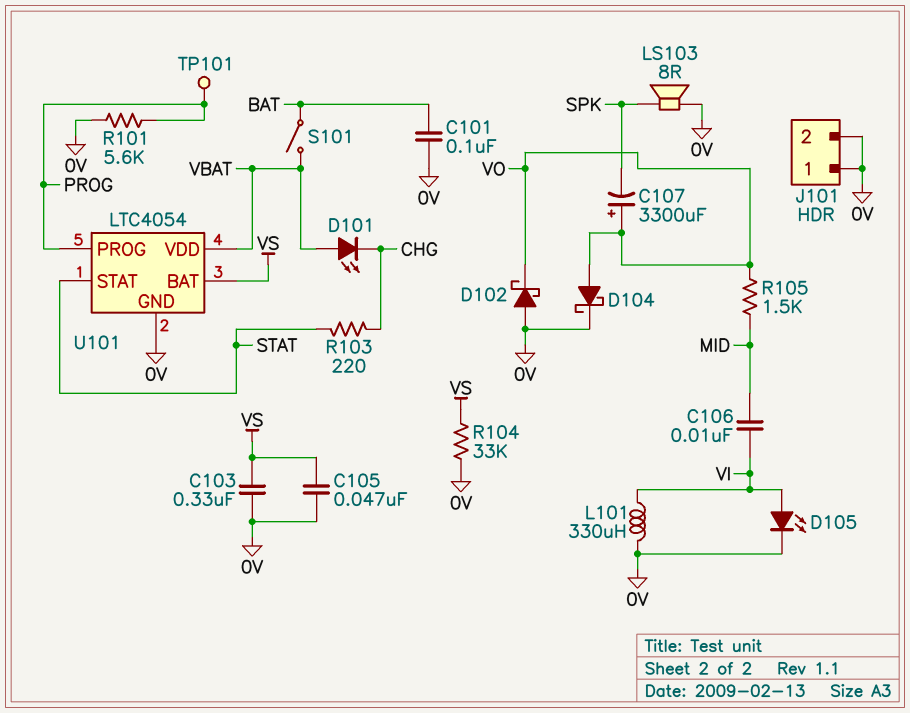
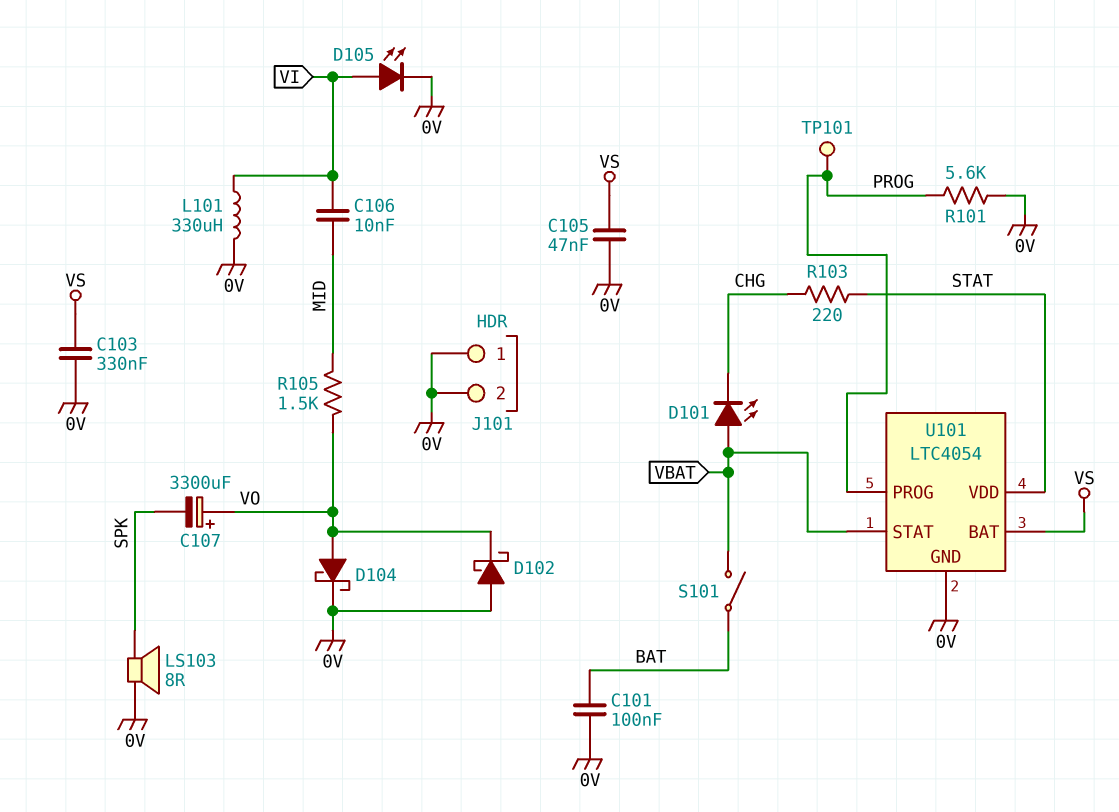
R104: 33k (0V, VS) -> none
U101 pin STAT: STAT -> VBAT
U101 pin VDD: VBAT -> STAT

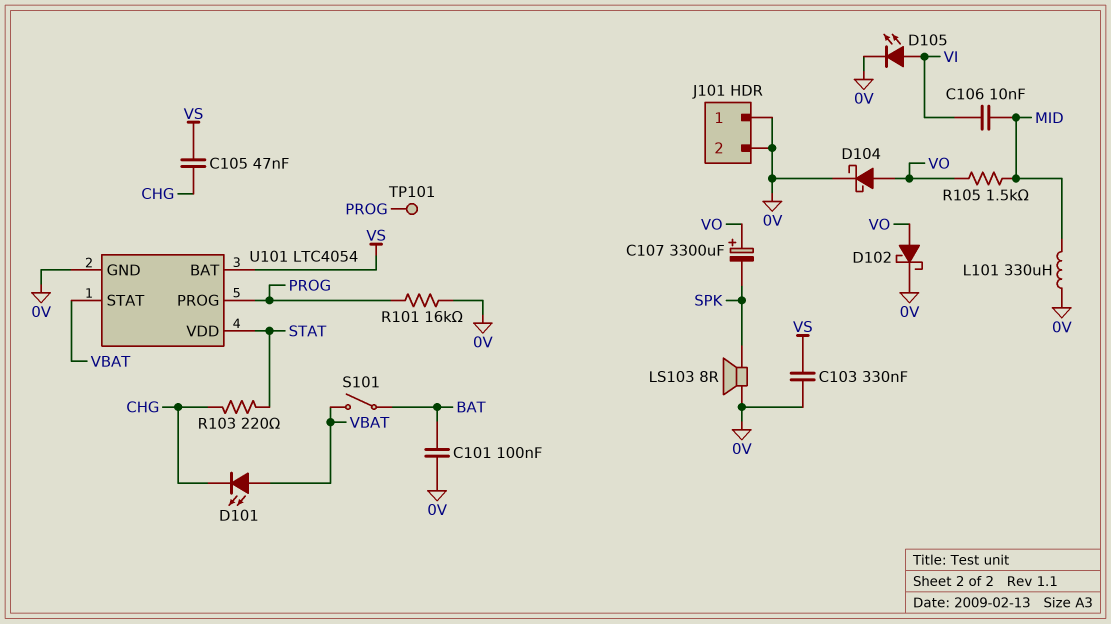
C105: 47nF (0V, VS) -> 47nF (CHG, VS)
D102: schottky (A 0V, K VO) -> schottky (A VO, K 0V)
L101: 330uH (0V, VI) -> 330uH (0V, MID)
R101: 5.6k (0V, PROG) -> 16k (0V, PROG)

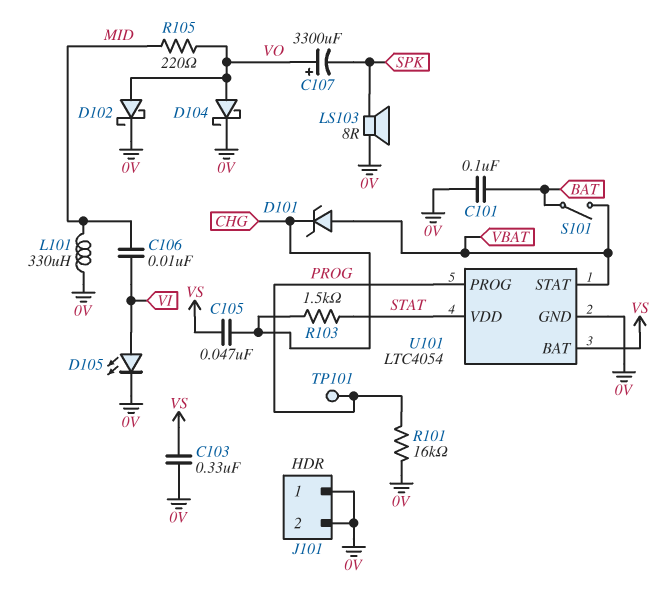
D101: LED (A VBAT, K CHG) -> zener (A VBAT, K CHG)
R103: 220 (CHG, STAT) -> 1.5k (CHG, STAT)
R105: 1.5k (MID, VO) -> 220 (MID, VO)

